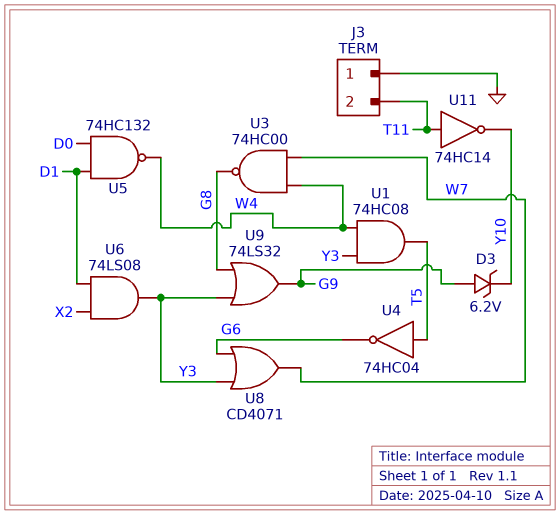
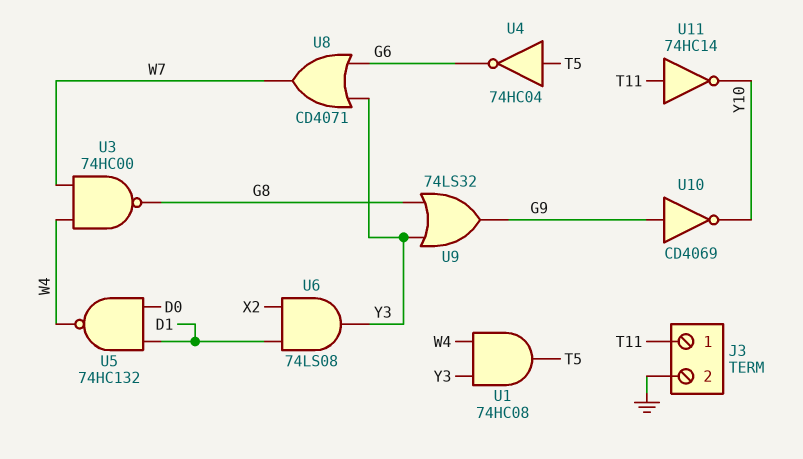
D3: zener 6.2V (A G9, K Y10) -> none
J3 pin 1: GND -> T11
J3 pin 2: T11 -> GND
U10: none -> NOT CD4069 (in G9, out Y10)

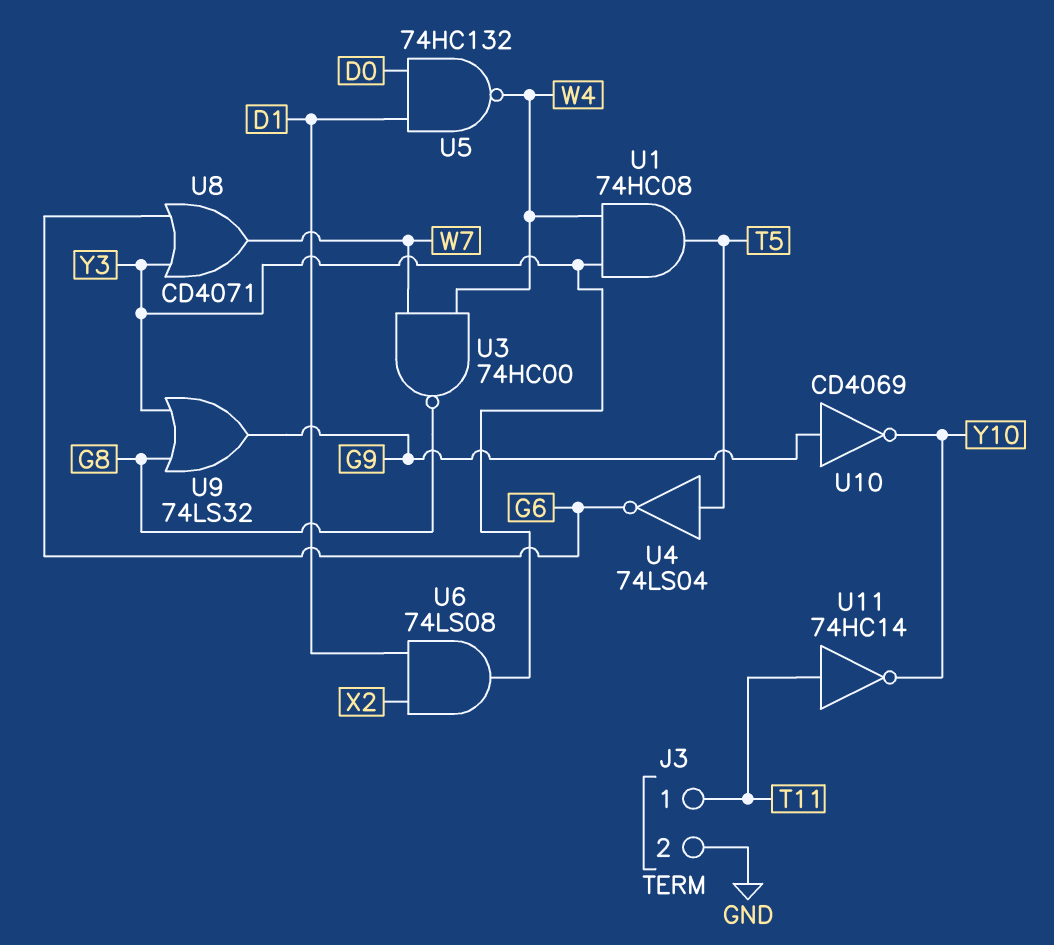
U4: NOT 74HC04 (in T5, out G6) -> NOT 74LS04 (in T5, out G6)

